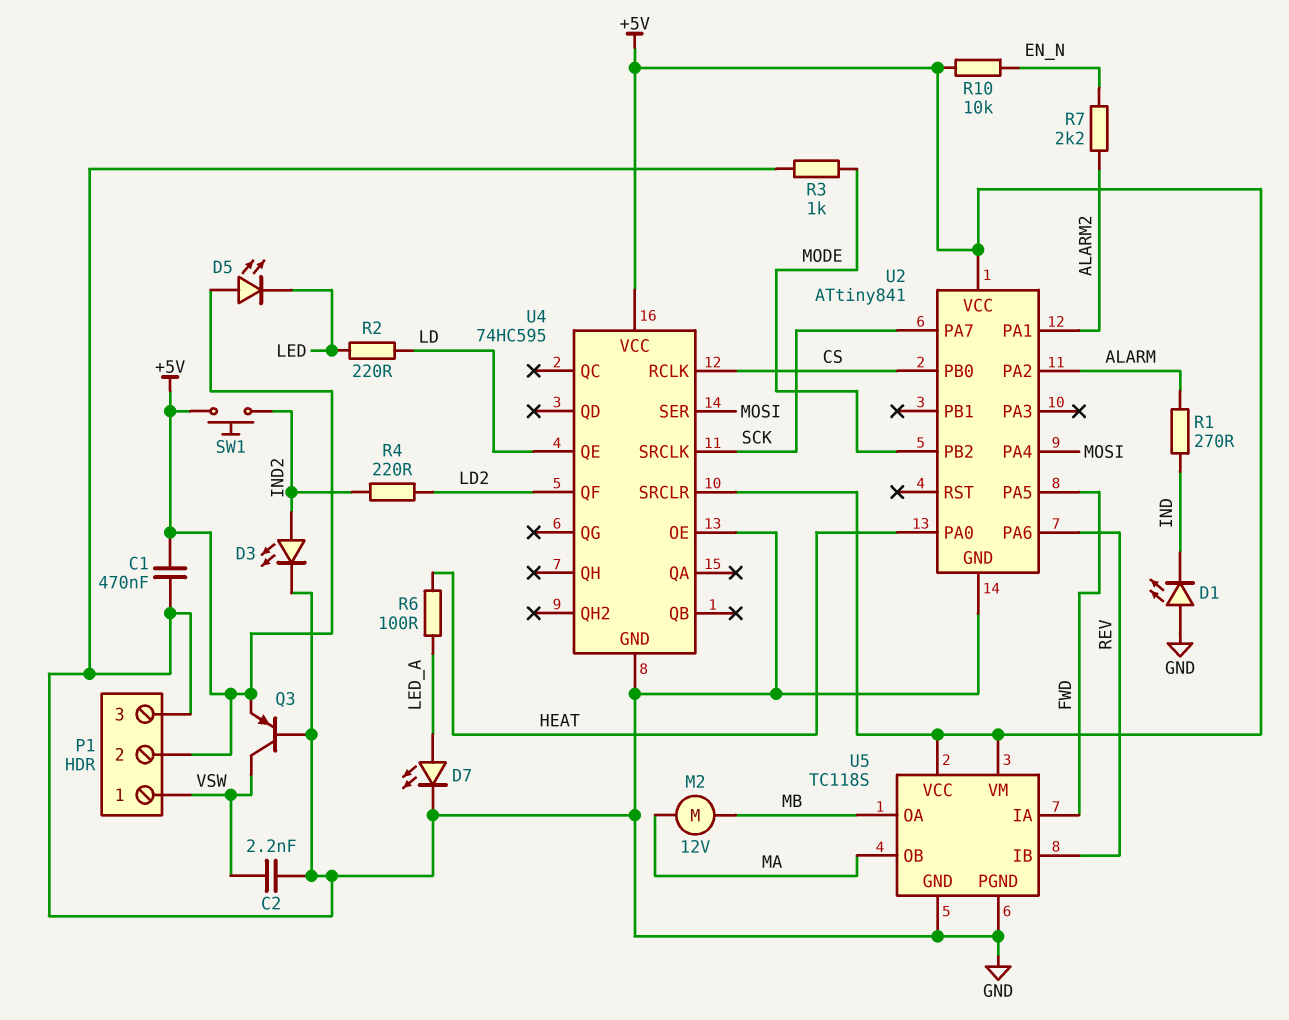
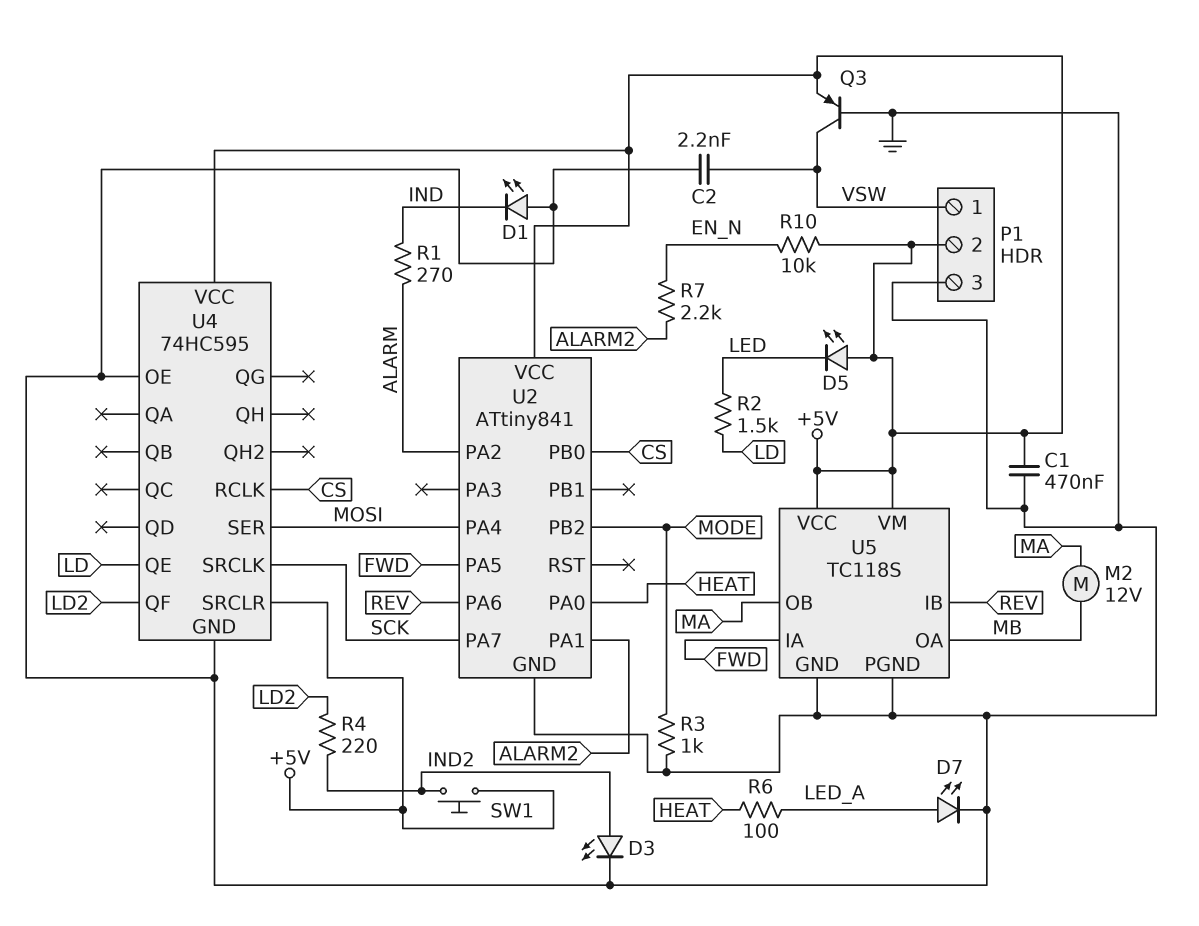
R2: 220 (LD, LED) -> 1.5k (LD, LED)

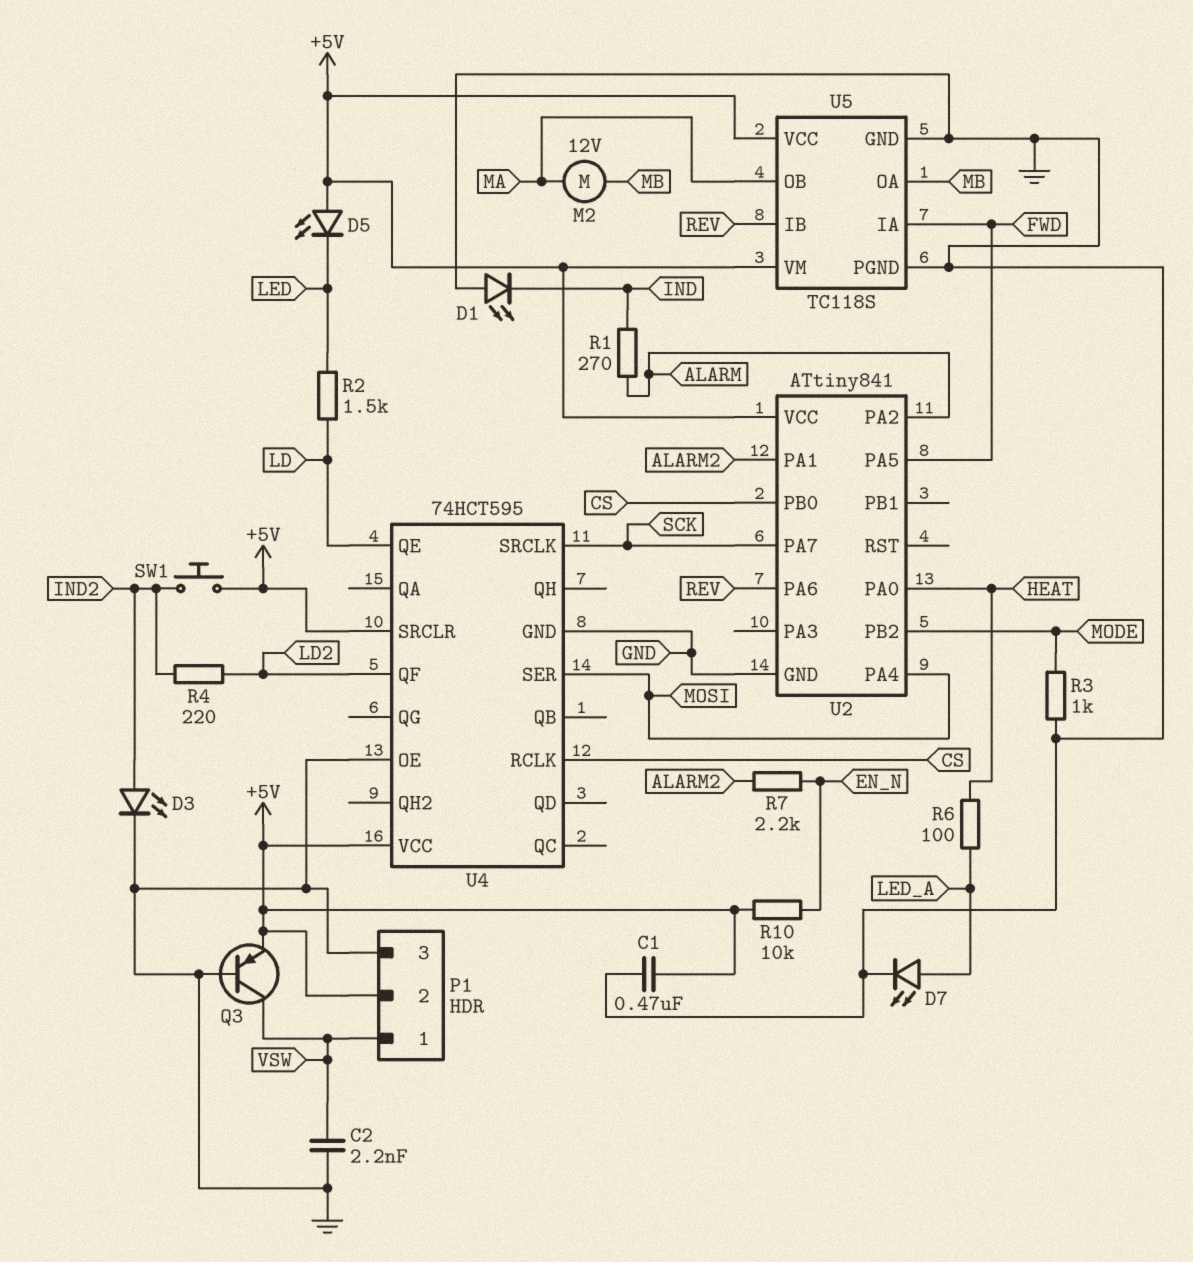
U4: 74HC595 -> 74HCT595

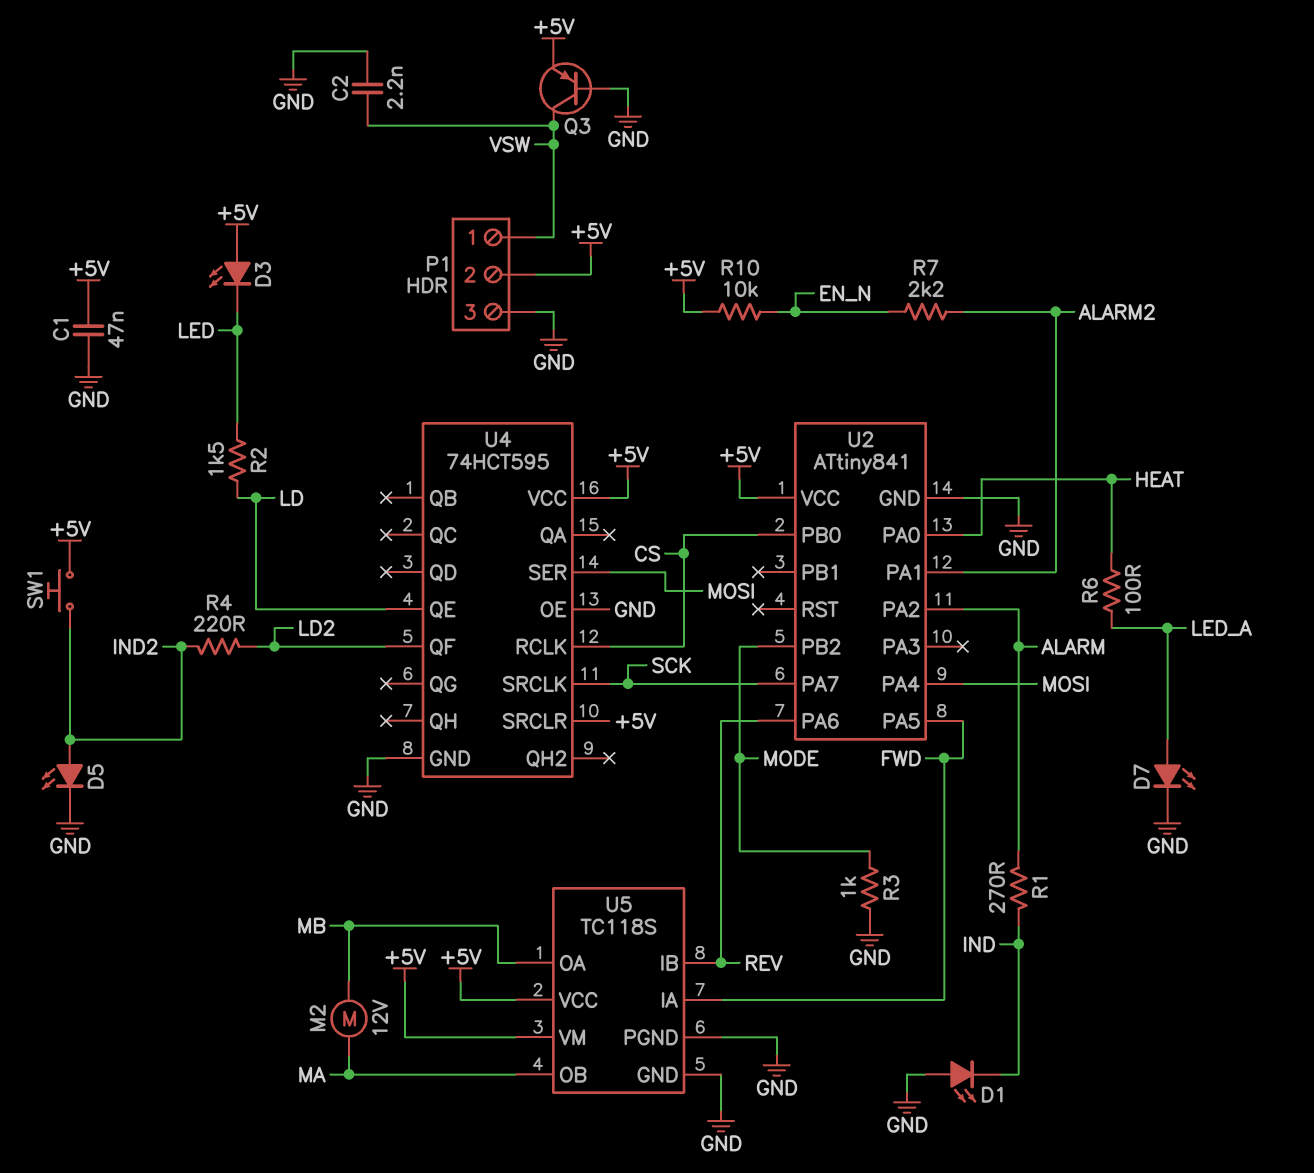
C1: 470nF (+5V, GND) -> 47nF (+5V, GND)
D3: LED (A IND2, K GND) -> LED (A +5V, K LED)
D5: LED (A +5V, K LED) -> LED (A IND2, K GND)

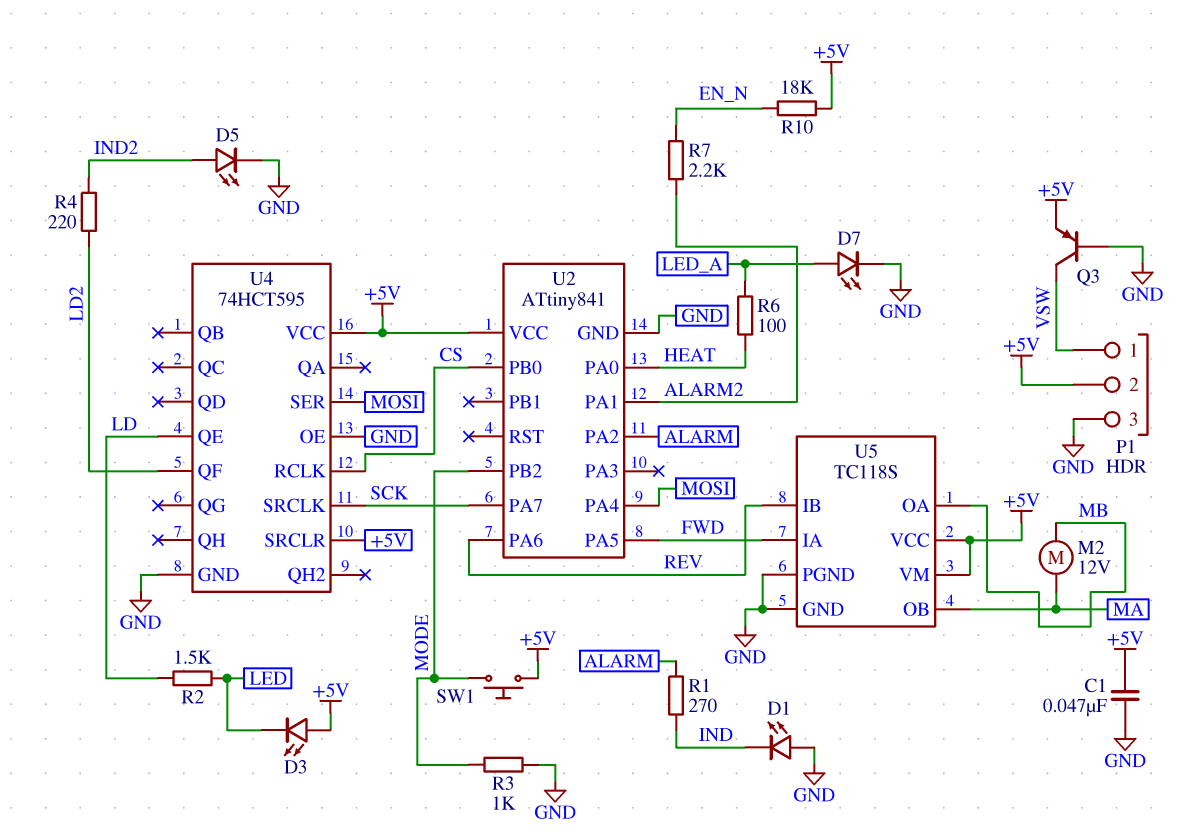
C2: 2.2nF (GND, VSW) -> none
R10: 10k (+5V, EN_N) -> 18k (+5V, EN_N)
SW1: button (+5V, IND2) -> button (+5V, MODE)

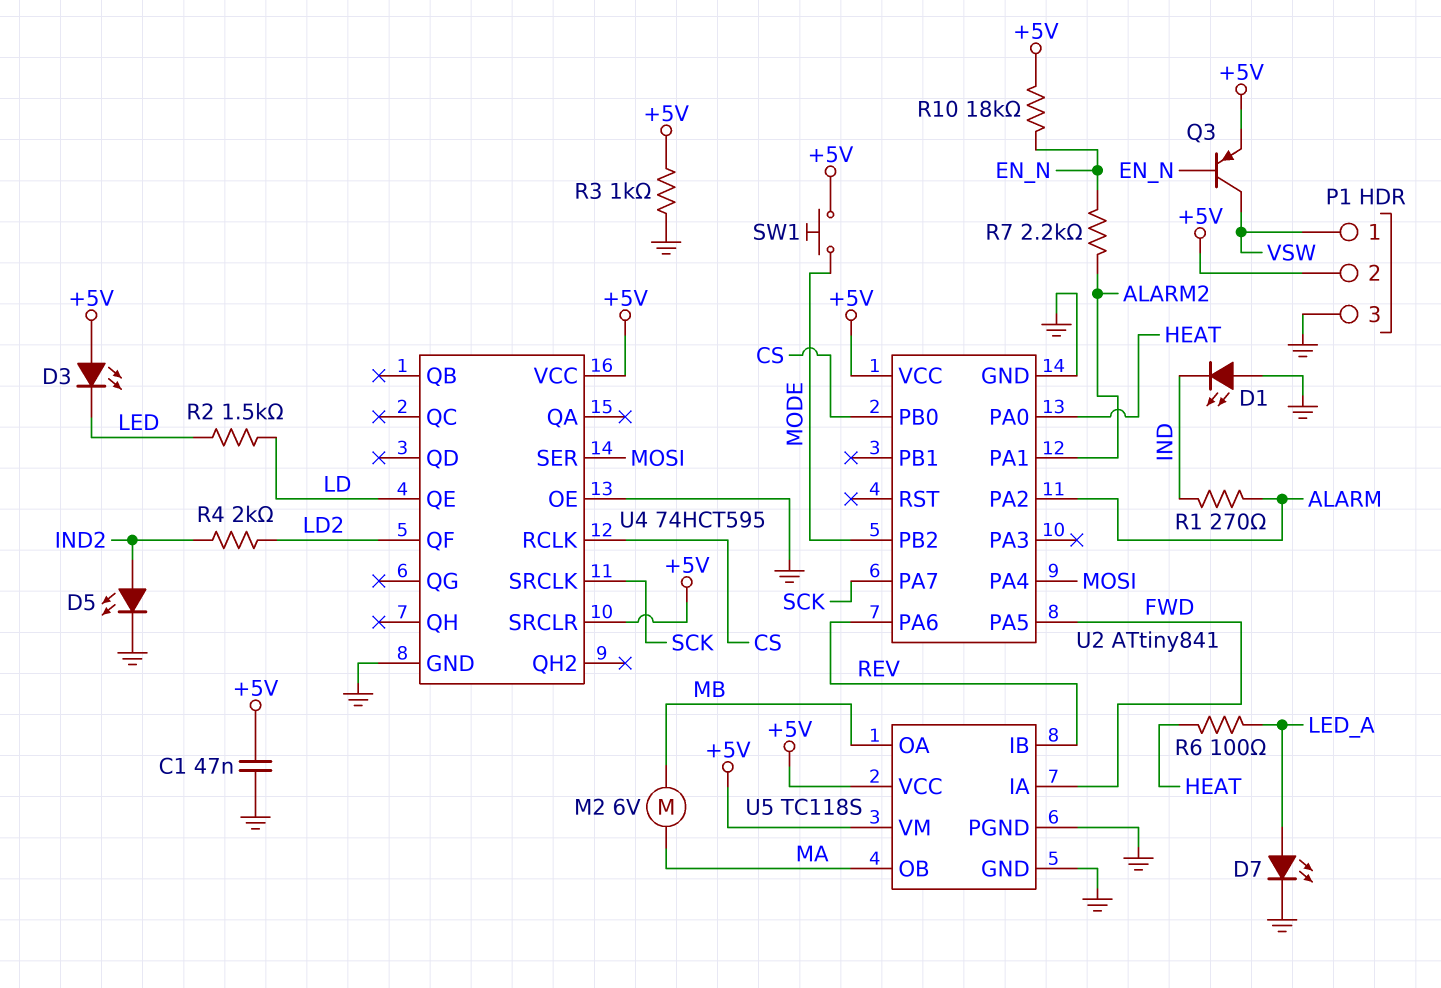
M2: motor 12V (MA, MB) -> motor 6V (MA, MB)
Q3: PNP (B GND, C VSW, E +5V) -> PNP (B EN_N, C VSW, E +5V)
R3: 1k (GND, MODE) -> 1k (+5V, GND)
R4: 220 (IND2, LD2) -> 2k (IND2, LD2)

